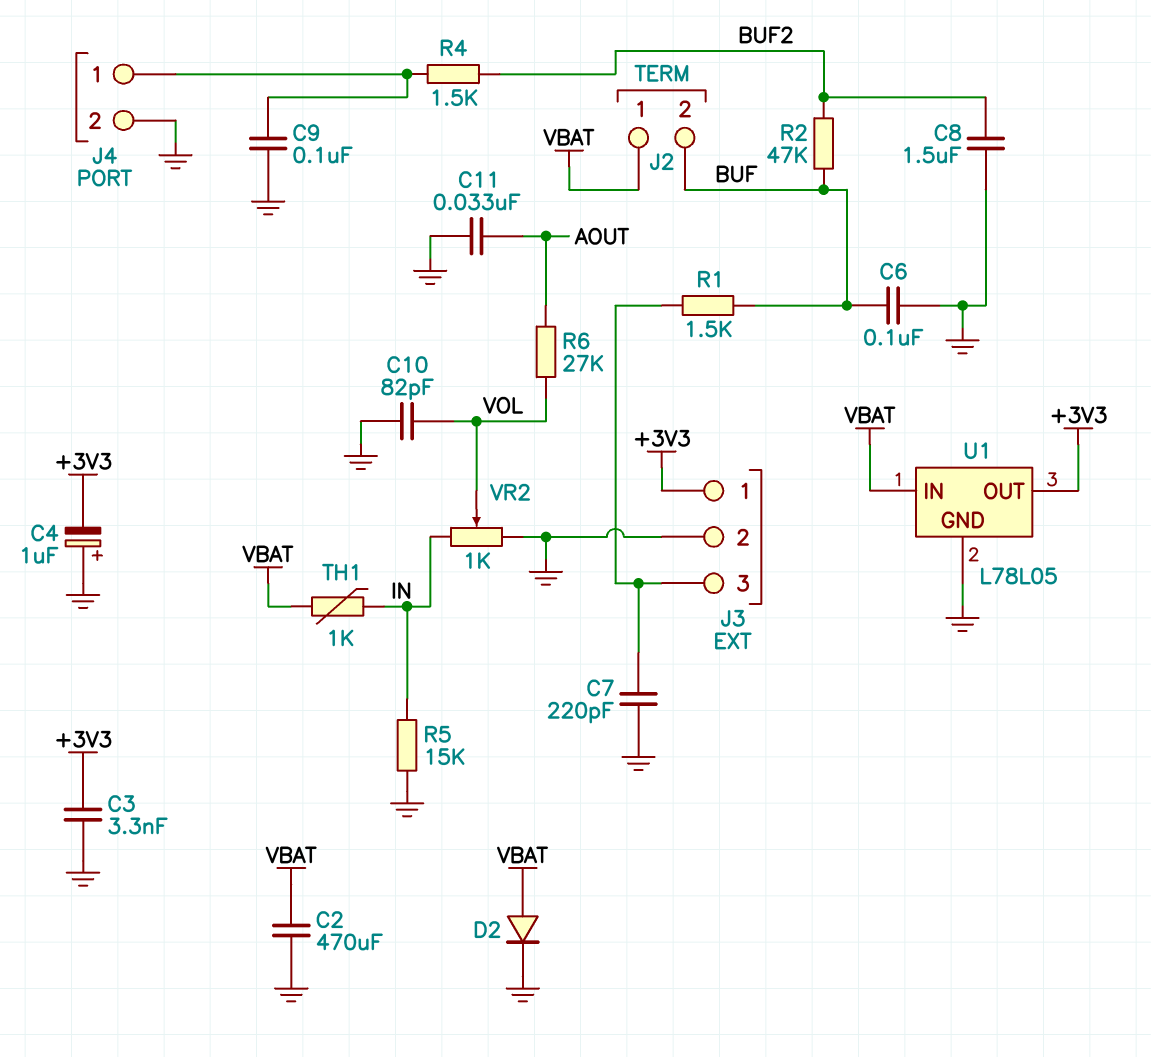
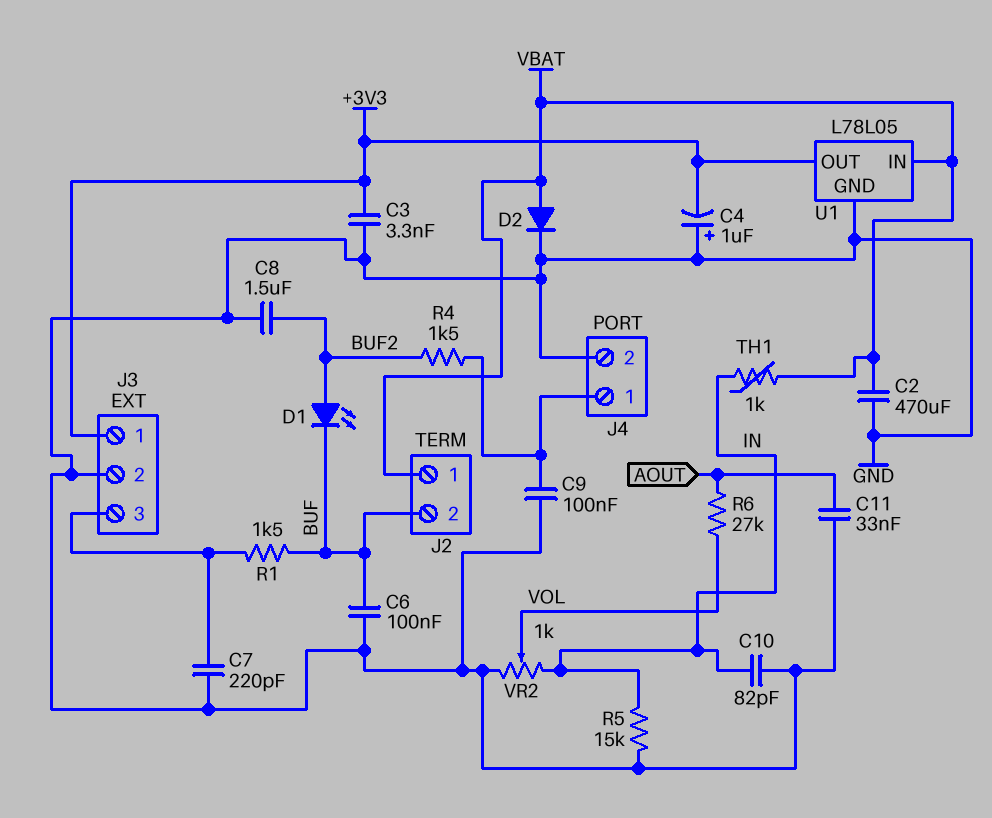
C10: 82pF (GND, VOL) -> 82pF (GND, IN)
D1: none -> LED (A BUF2, K BUF)
R2: 47k (BUF, BUF2) -> none

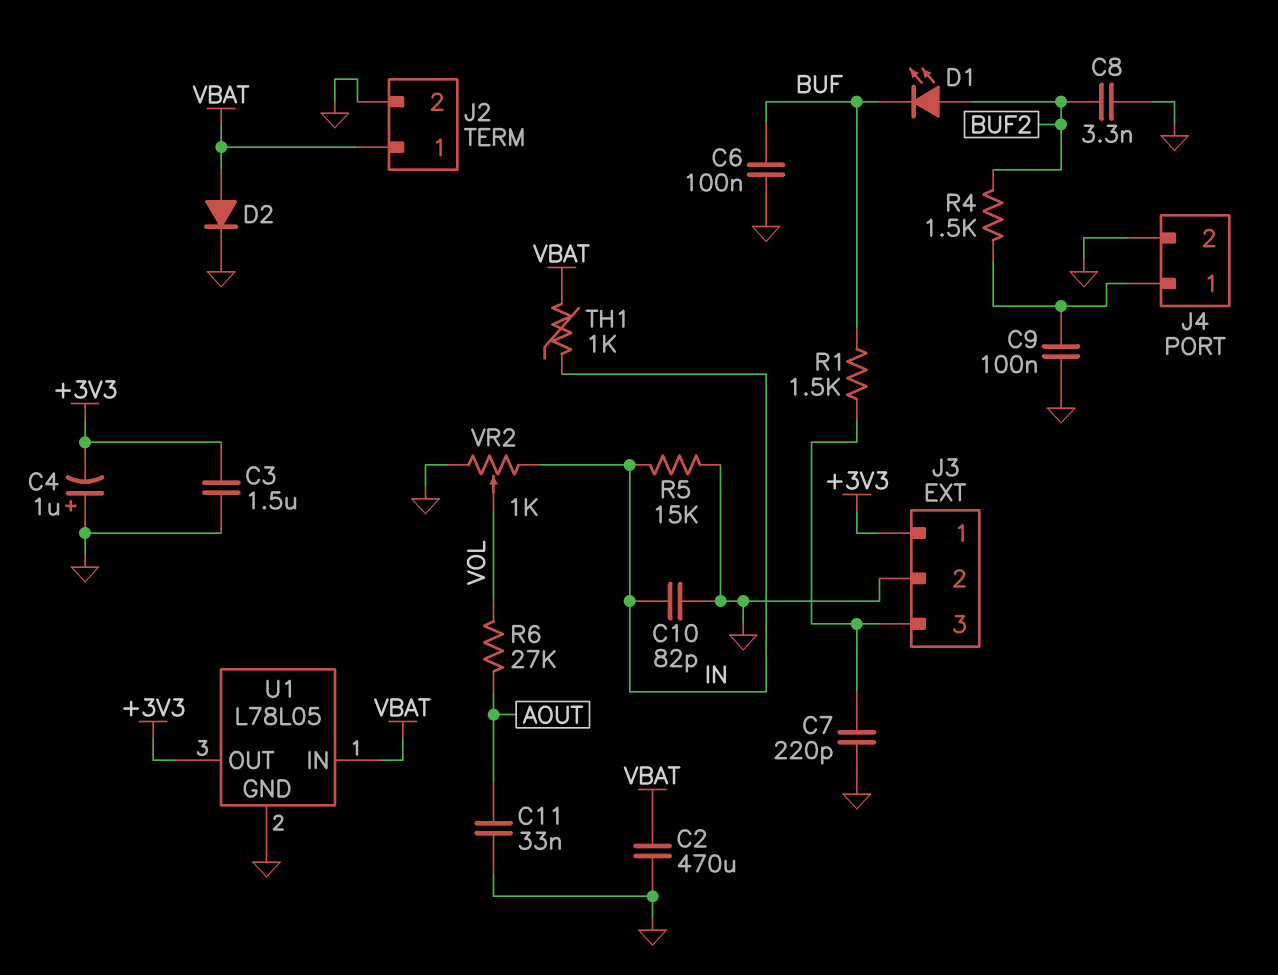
C3: 3.3nF (+3V3, GND) -> 1.5uF (+3V3, GND)
C8: 1.5uF (BUF2, GND) -> 3.3nF (BUF2, GND)
J2 pin 2: BUF -> GND

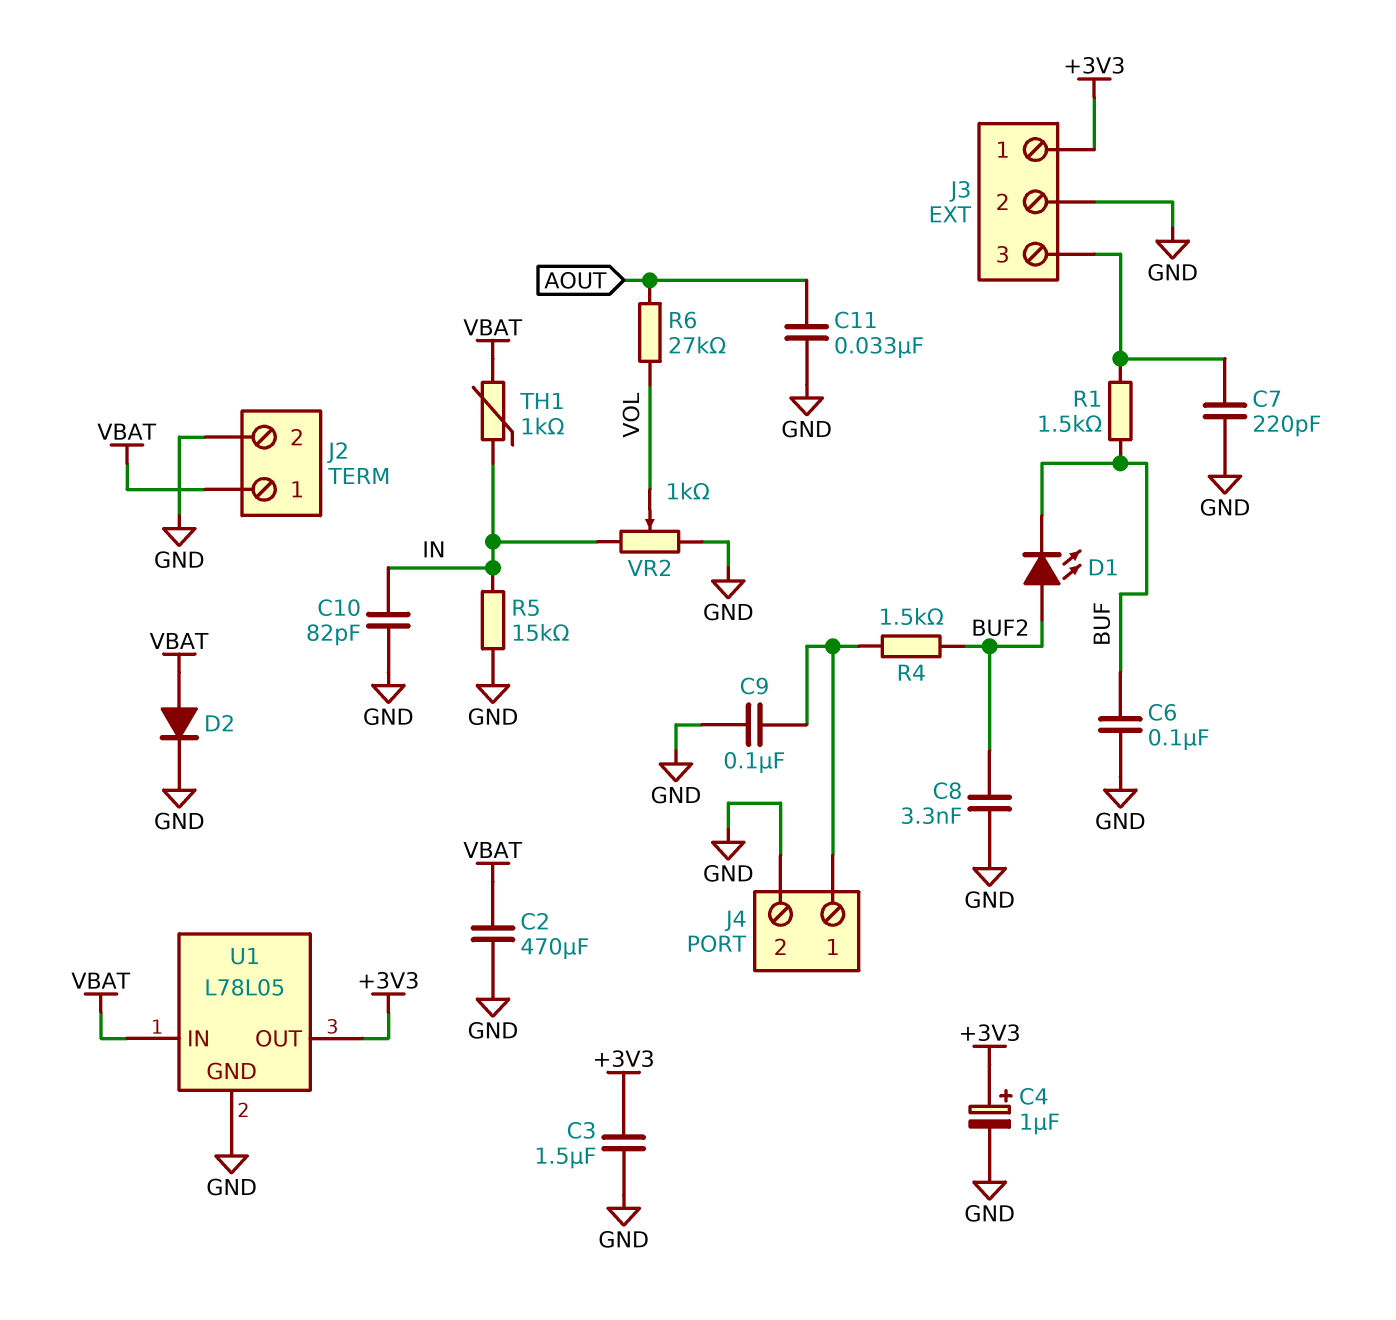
C4: 1uF (plus GND, minus +3V3) -> 1uF (plus +3V3, minus GND)

